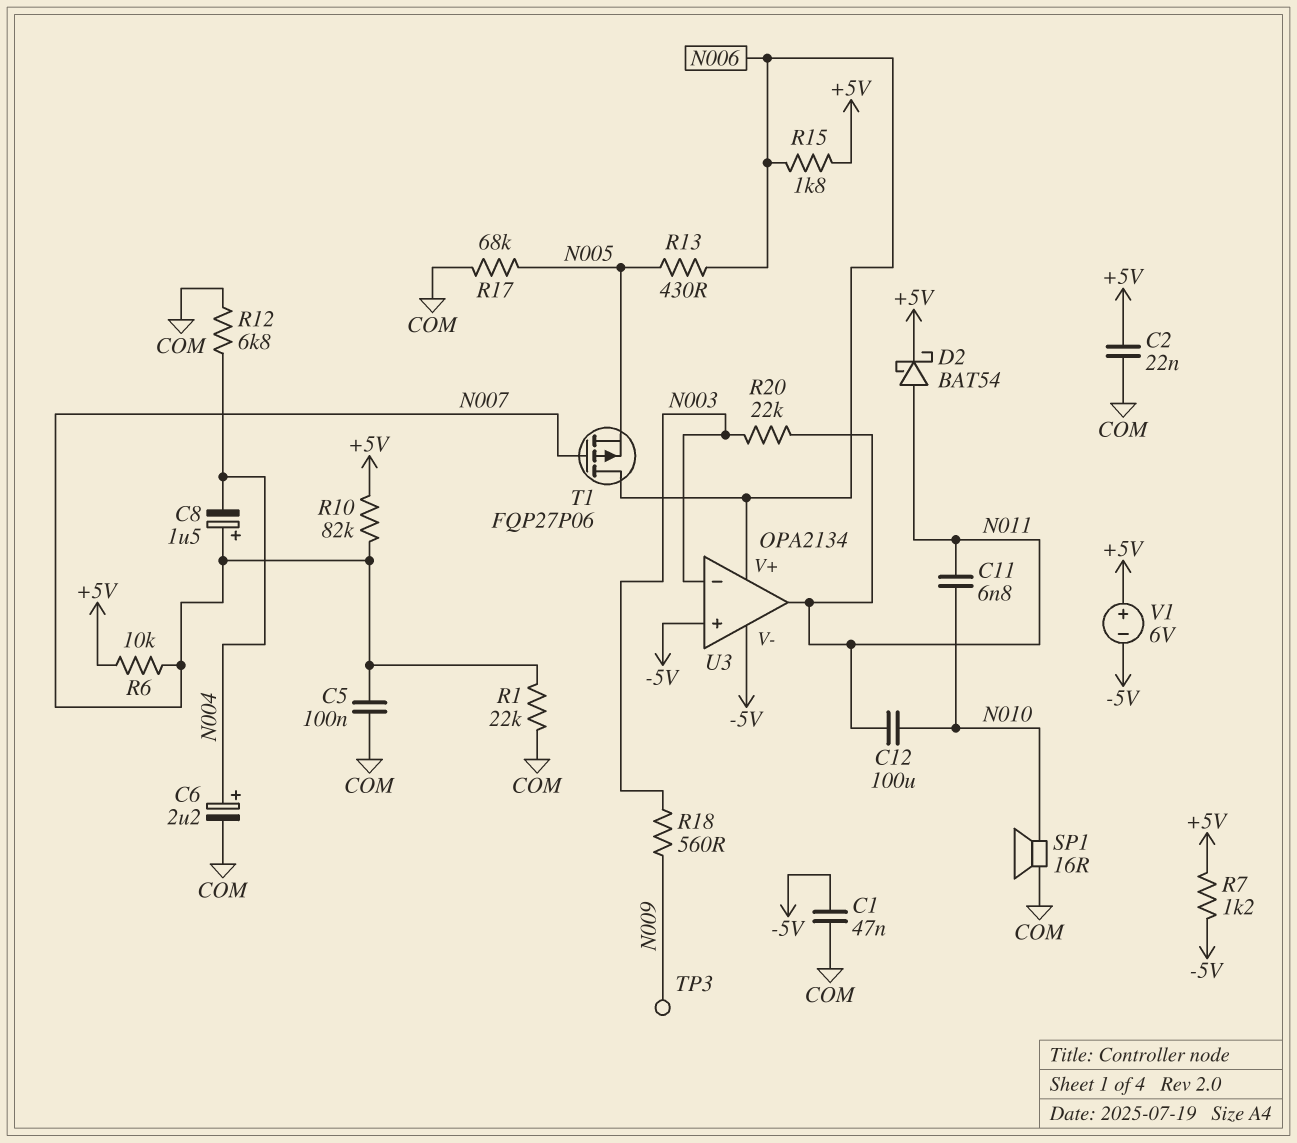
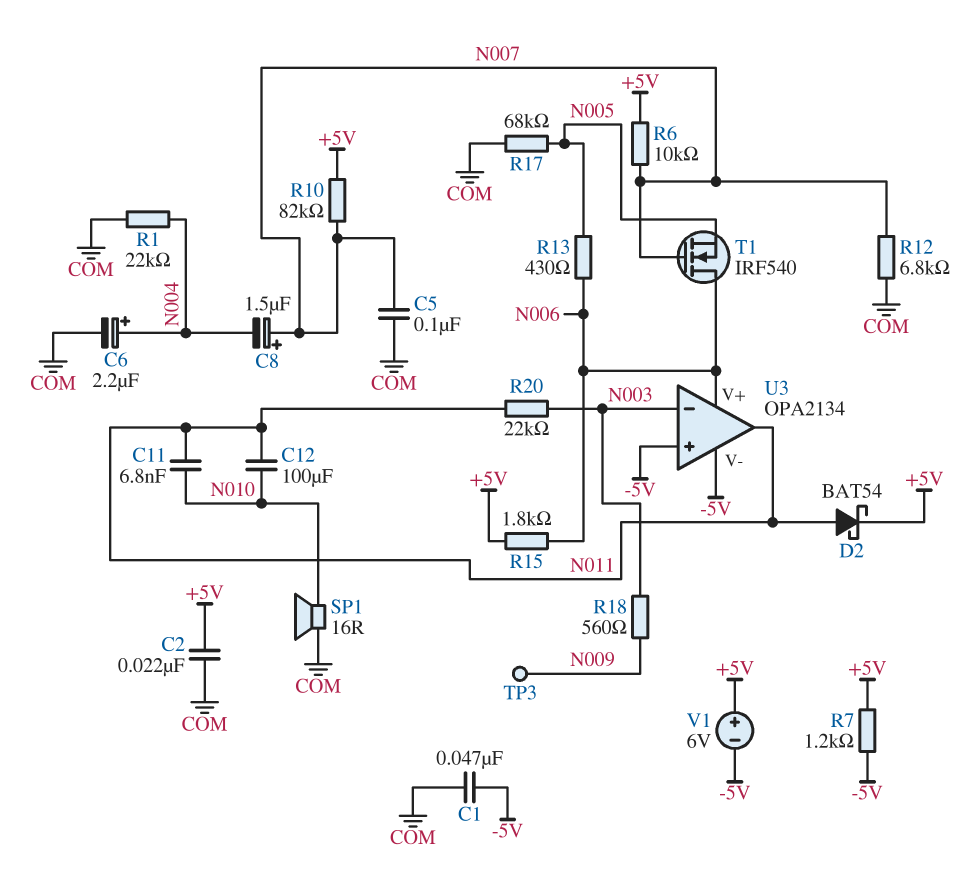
R1: 22k (COM, N007) -> 22k (COM, N004)
R12: 6.8k (COM, N004) -> 6.8k (COM, N007)
T1: PMOS FQP27P06 (G N007, D N006, S N005) -> NMOS IRF540 (G N007, D N006, S N005)

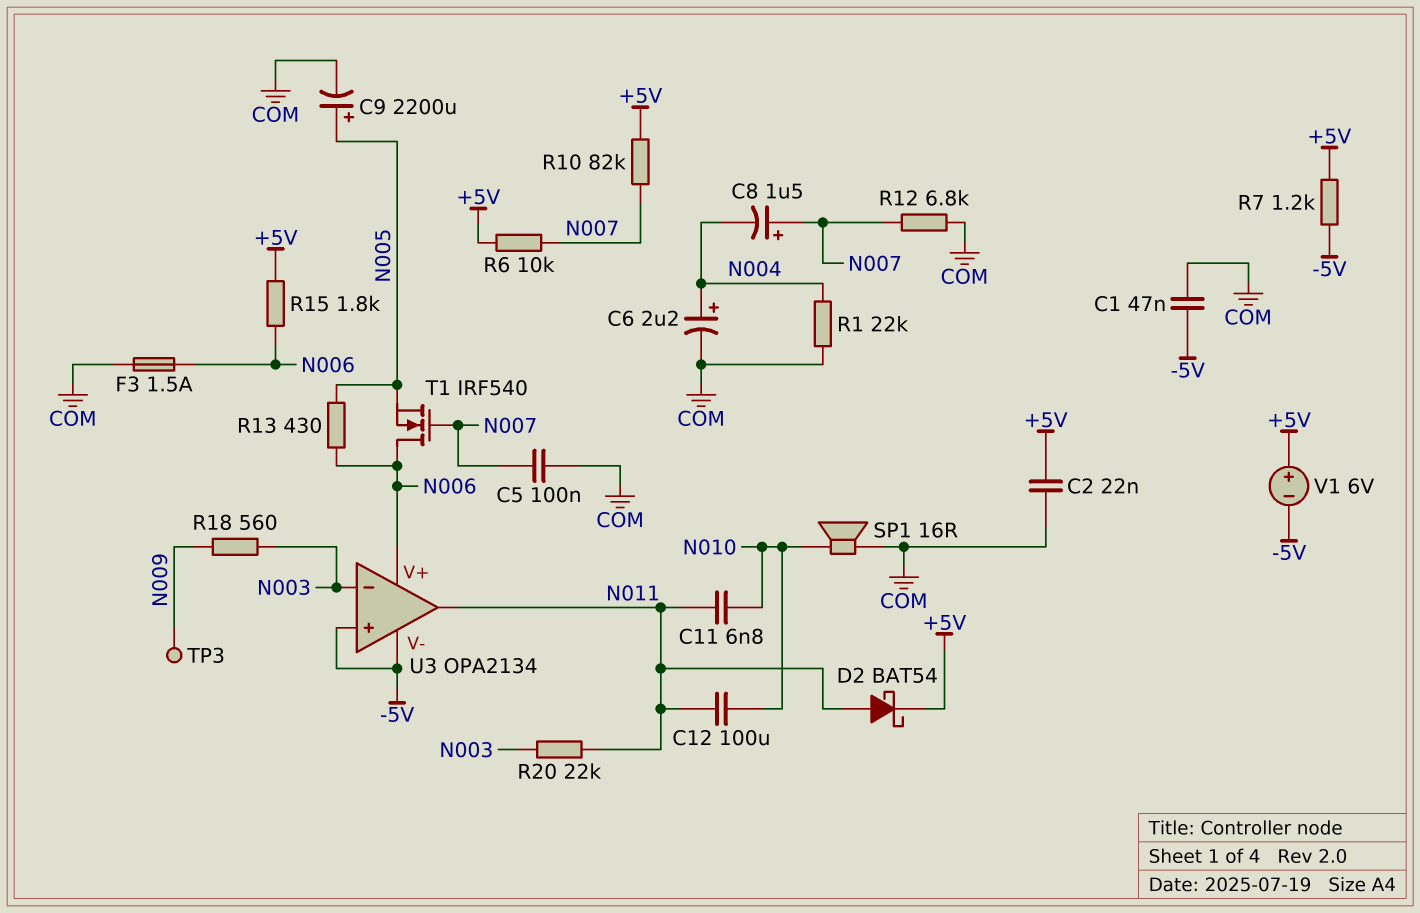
C9: none -> 2200uF (plus N005, minus COM)
F3: none -> 1.5A (COM, N006)
R17: 68k (COM, N005) -> none

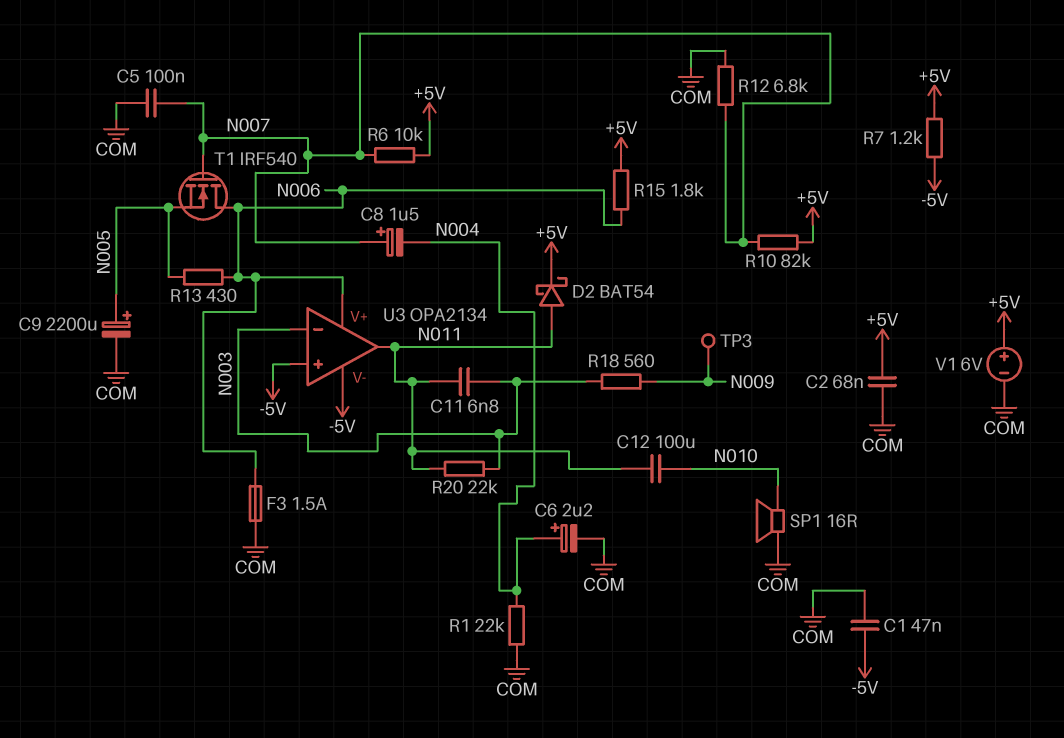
C2: 22nF (+5V, COM) -> 68nF (+5V, COM)
C11: 6.8nF (N010, N011) -> 6.8nF (N003, N011)
V1: 6V (plus +5V, minus -5V) -> 6V (plus +5V, minus COM)

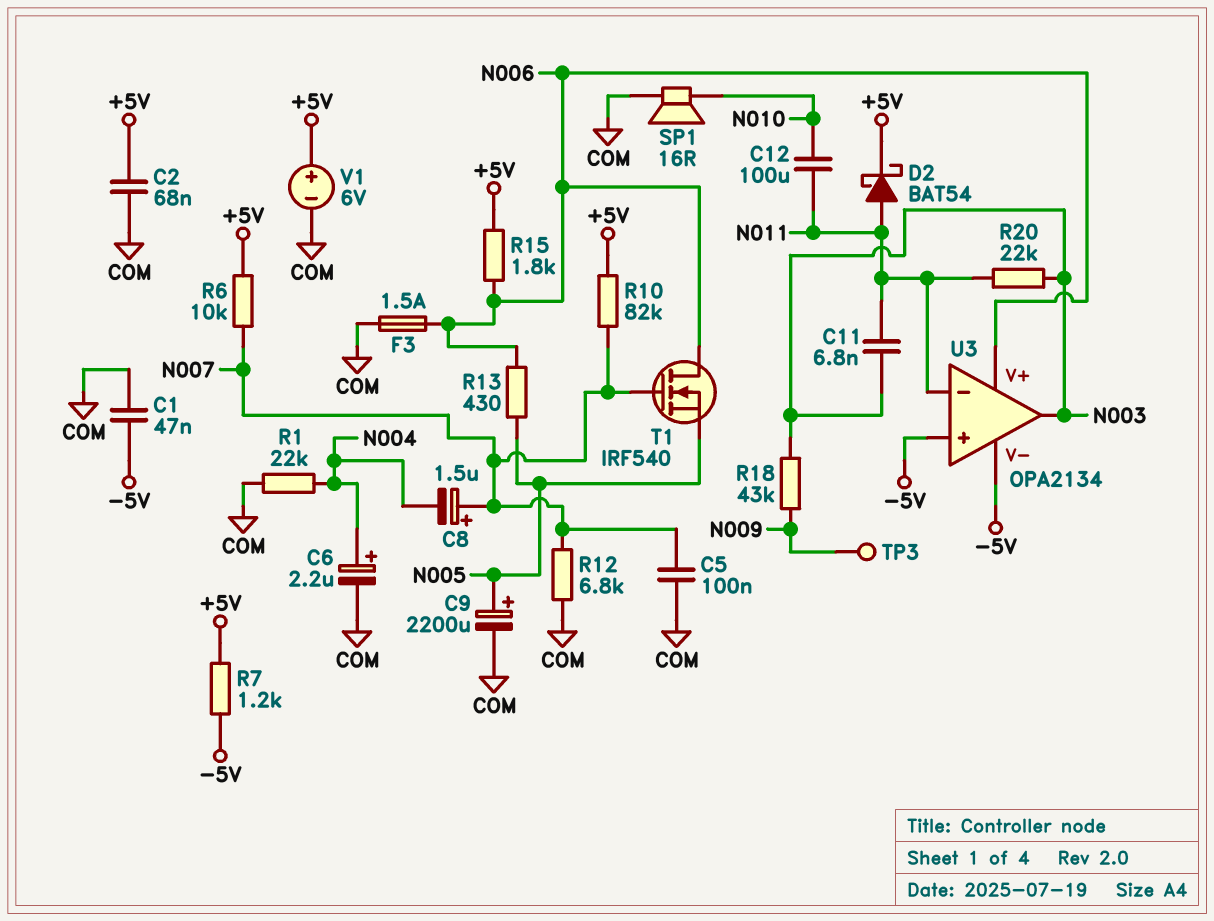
R18: 560 (N003, N009) -> 43k (N003, N009)
U3 pin in-: N003 -> N011
U3 pin out: N011 -> N003

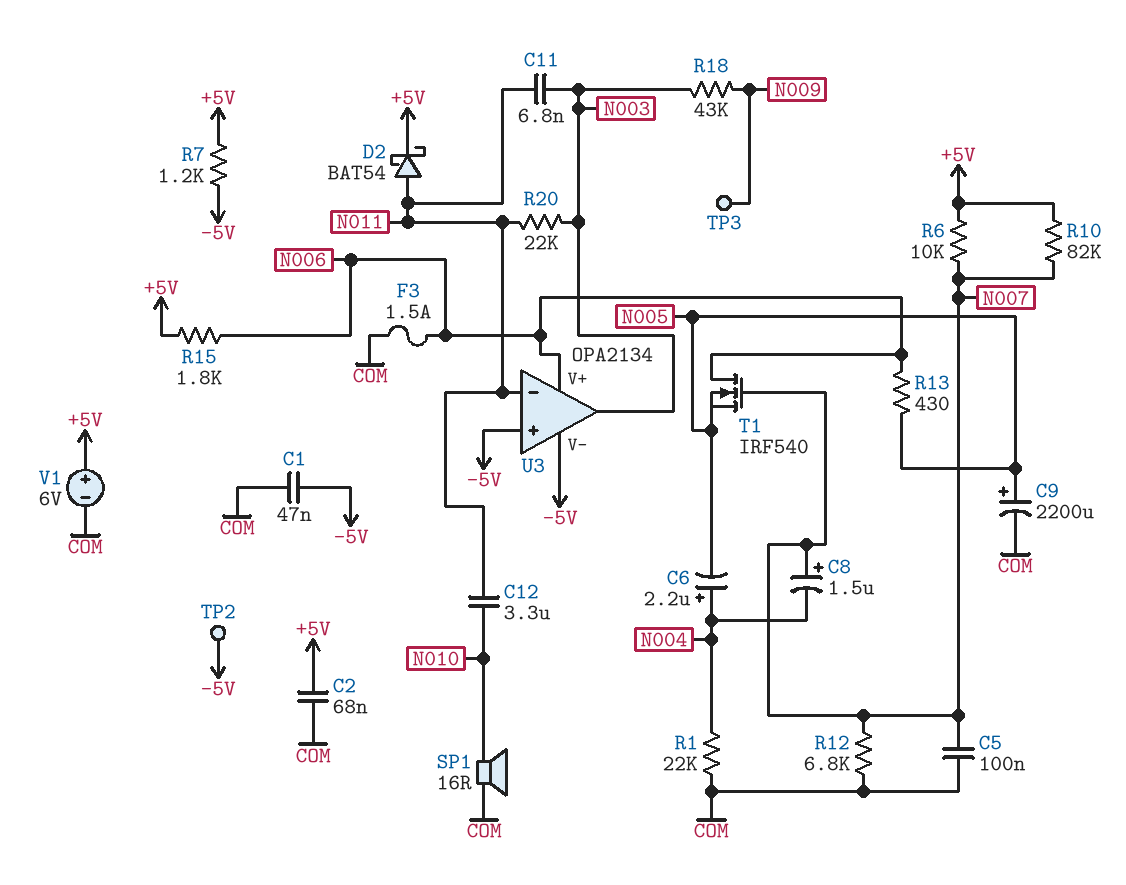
C6: 2.2uF (plus N004, minus COM) -> 2.2uF (plus N004, minus N005)
C12: 100uF (N010, N011) -> 3.3uF (N010, N011)
TP2: none -> test point (-5V)

